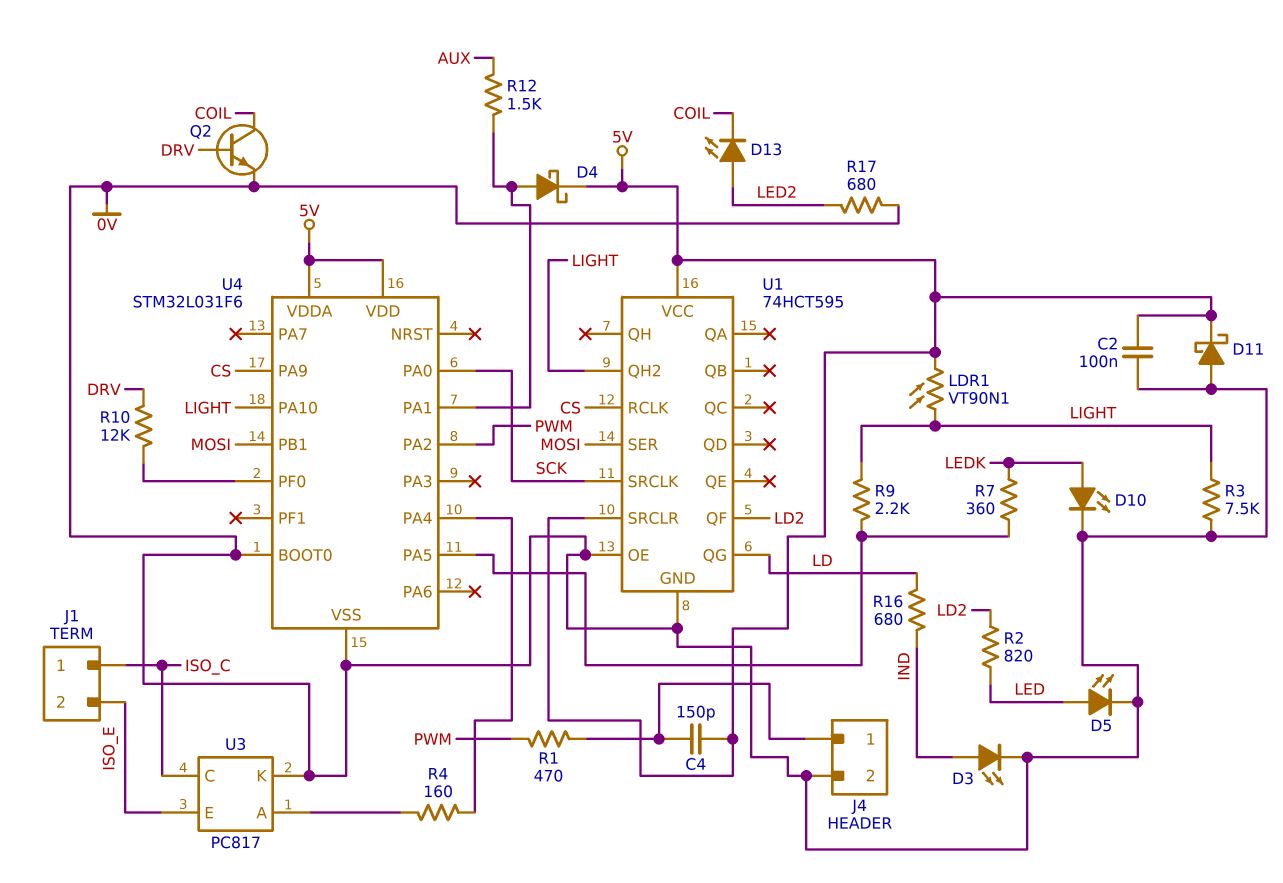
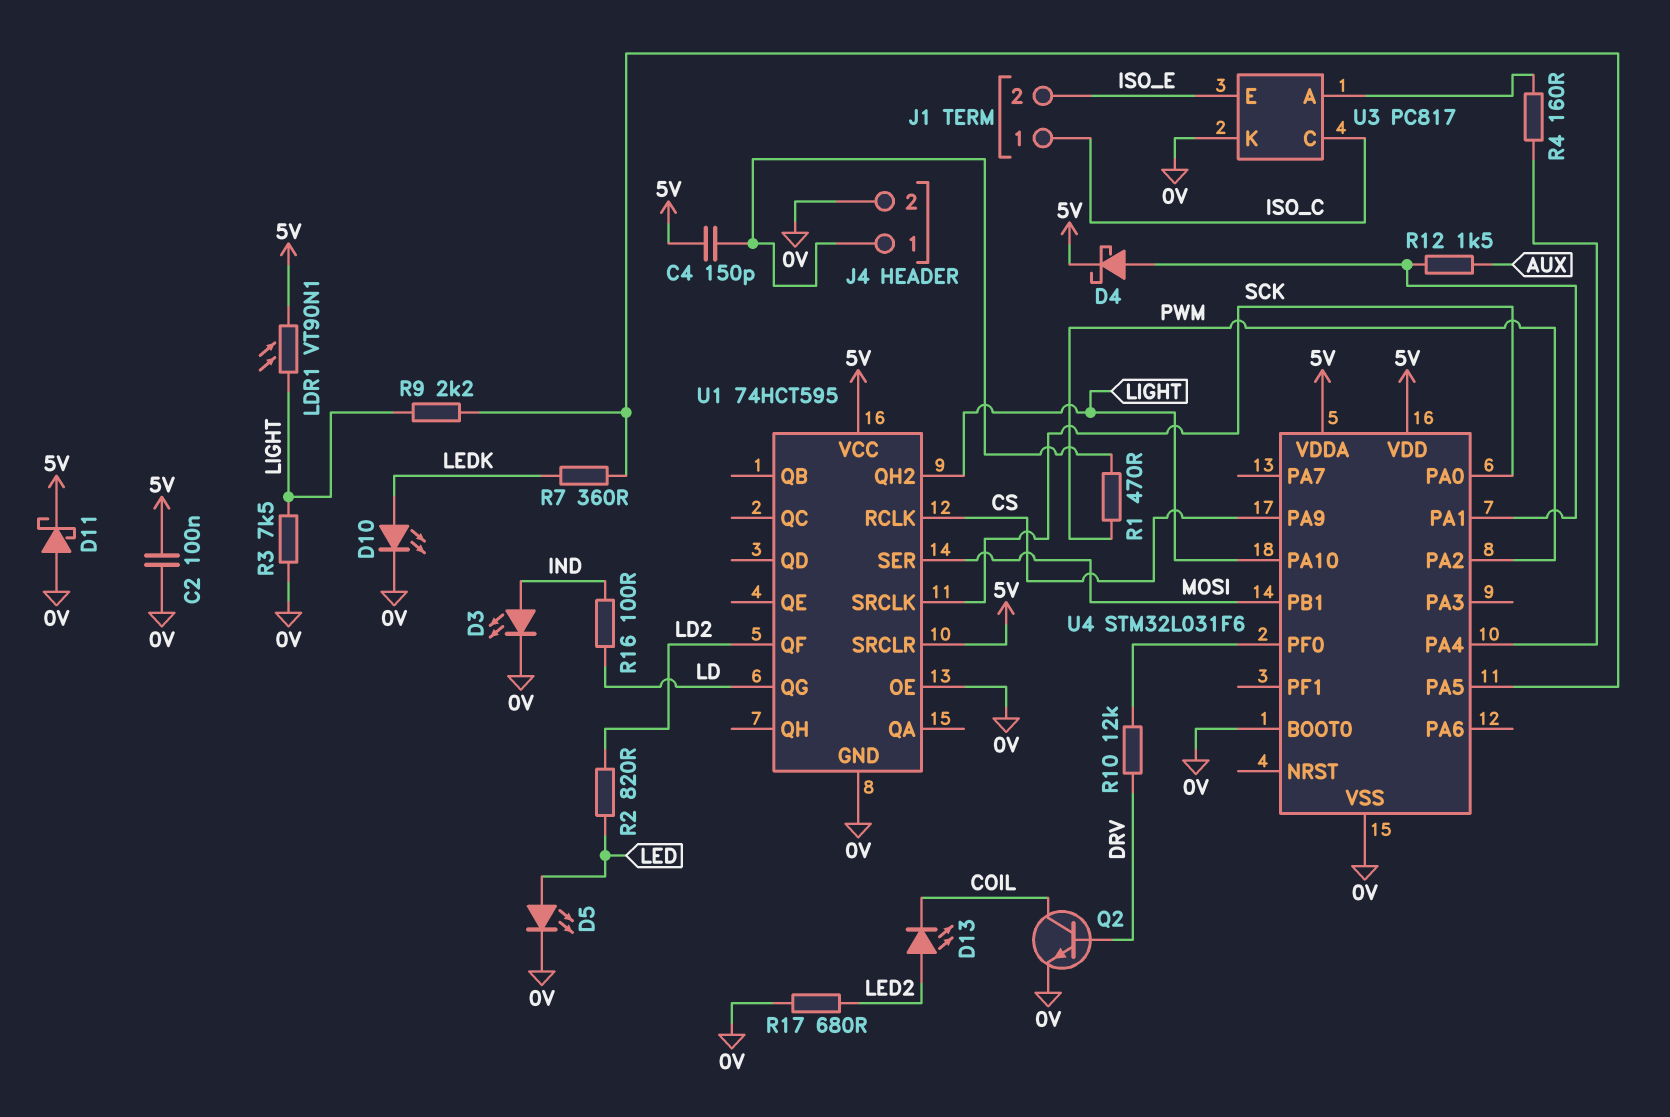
R16: 680 (IND, LD) -> 100 (IND, LD)

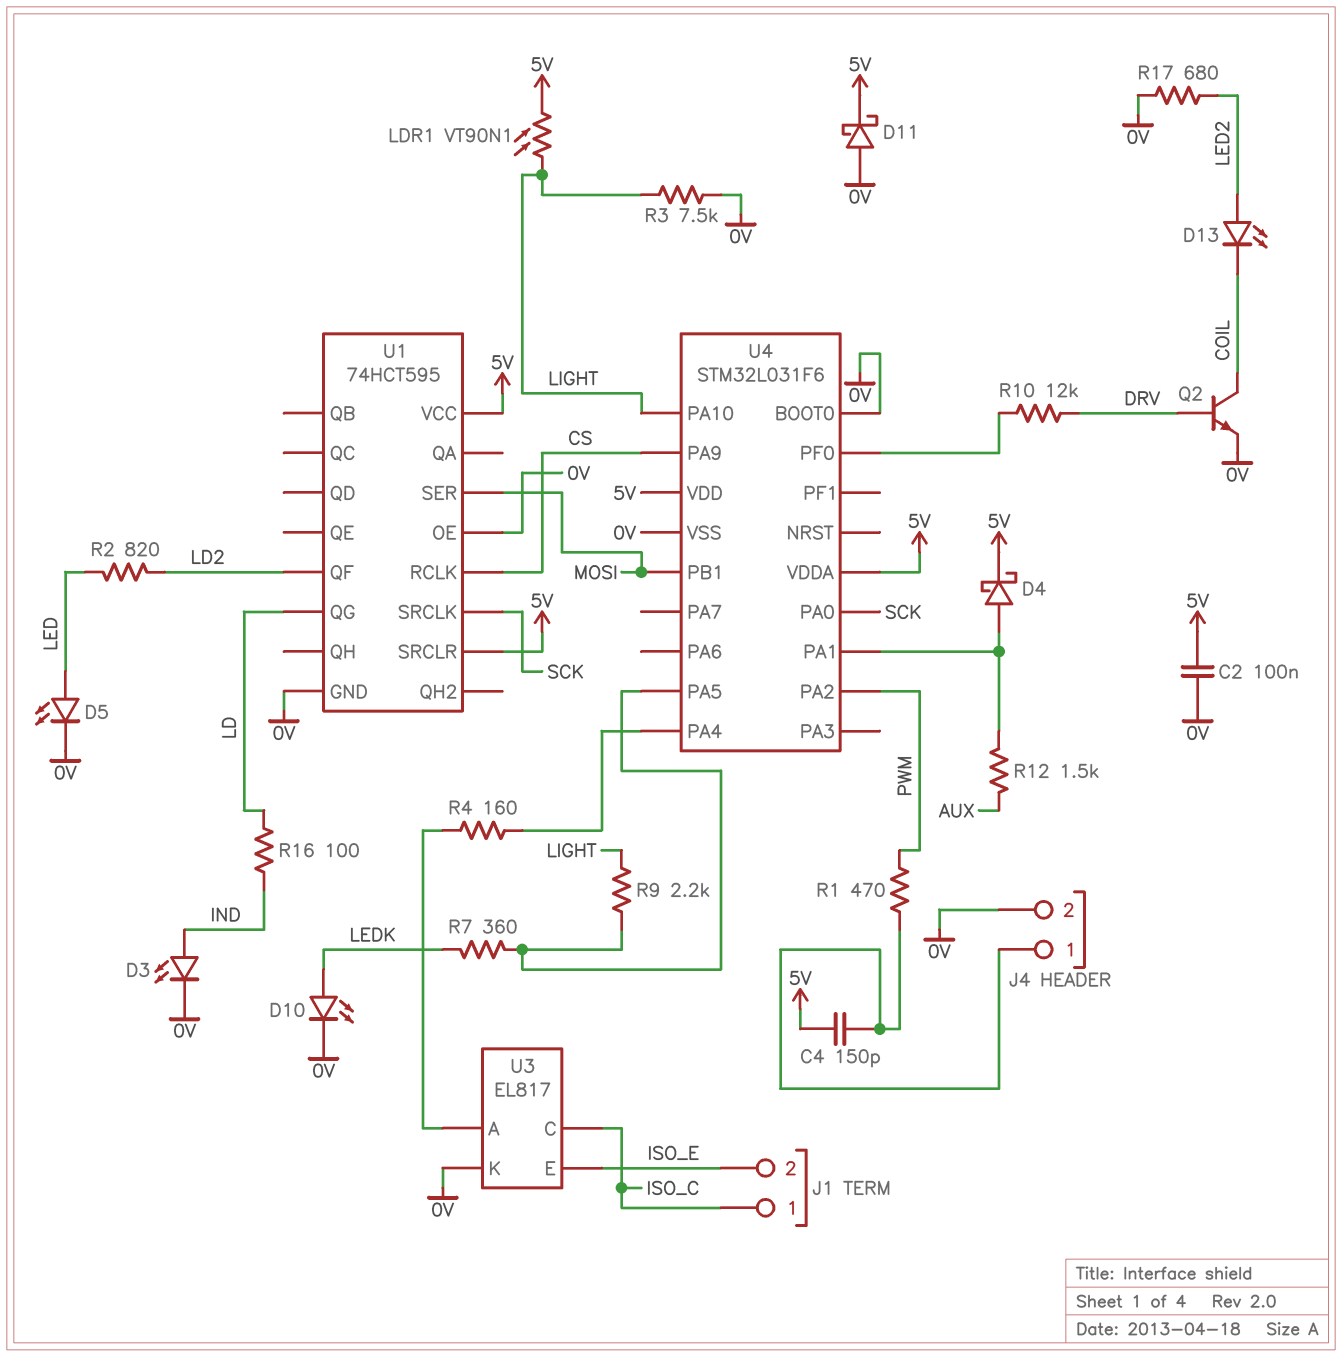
U1 pin QH2: LIGHT -> none
U3: PC817 -> EL817

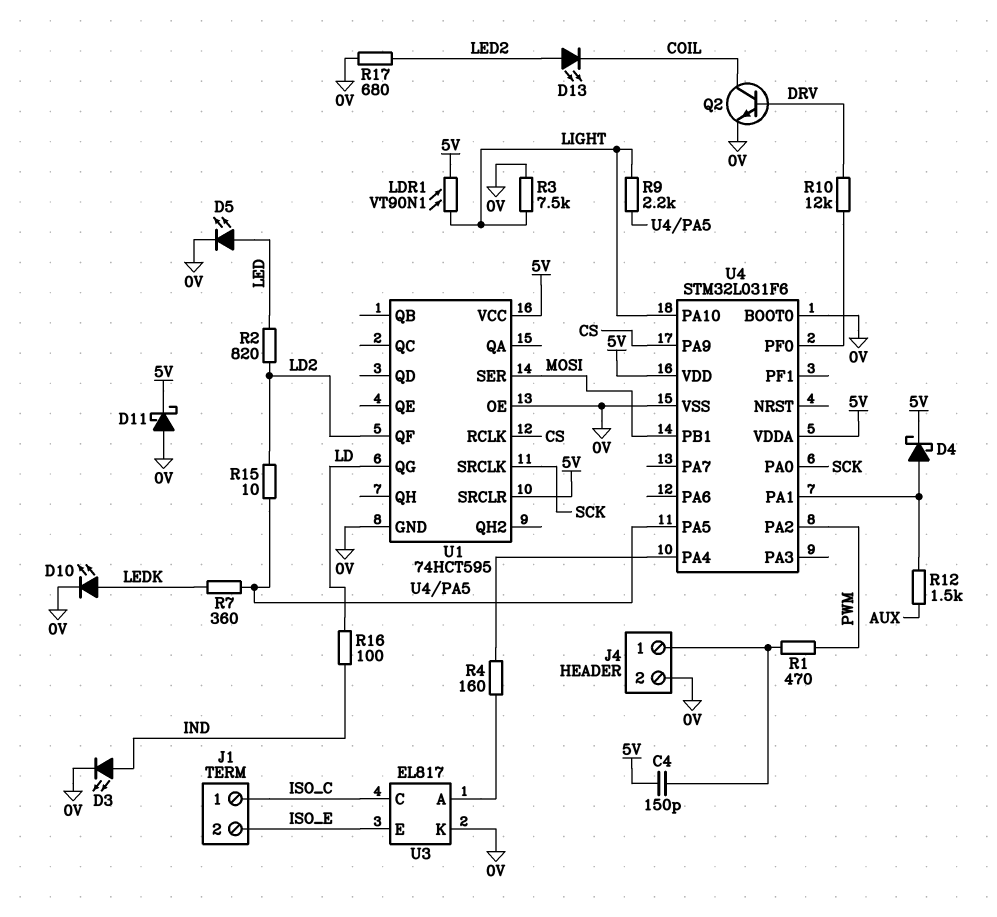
C2: 100nF (0V, 5V) -> none
R15: none -> 10 (LD2, U4/PA5)

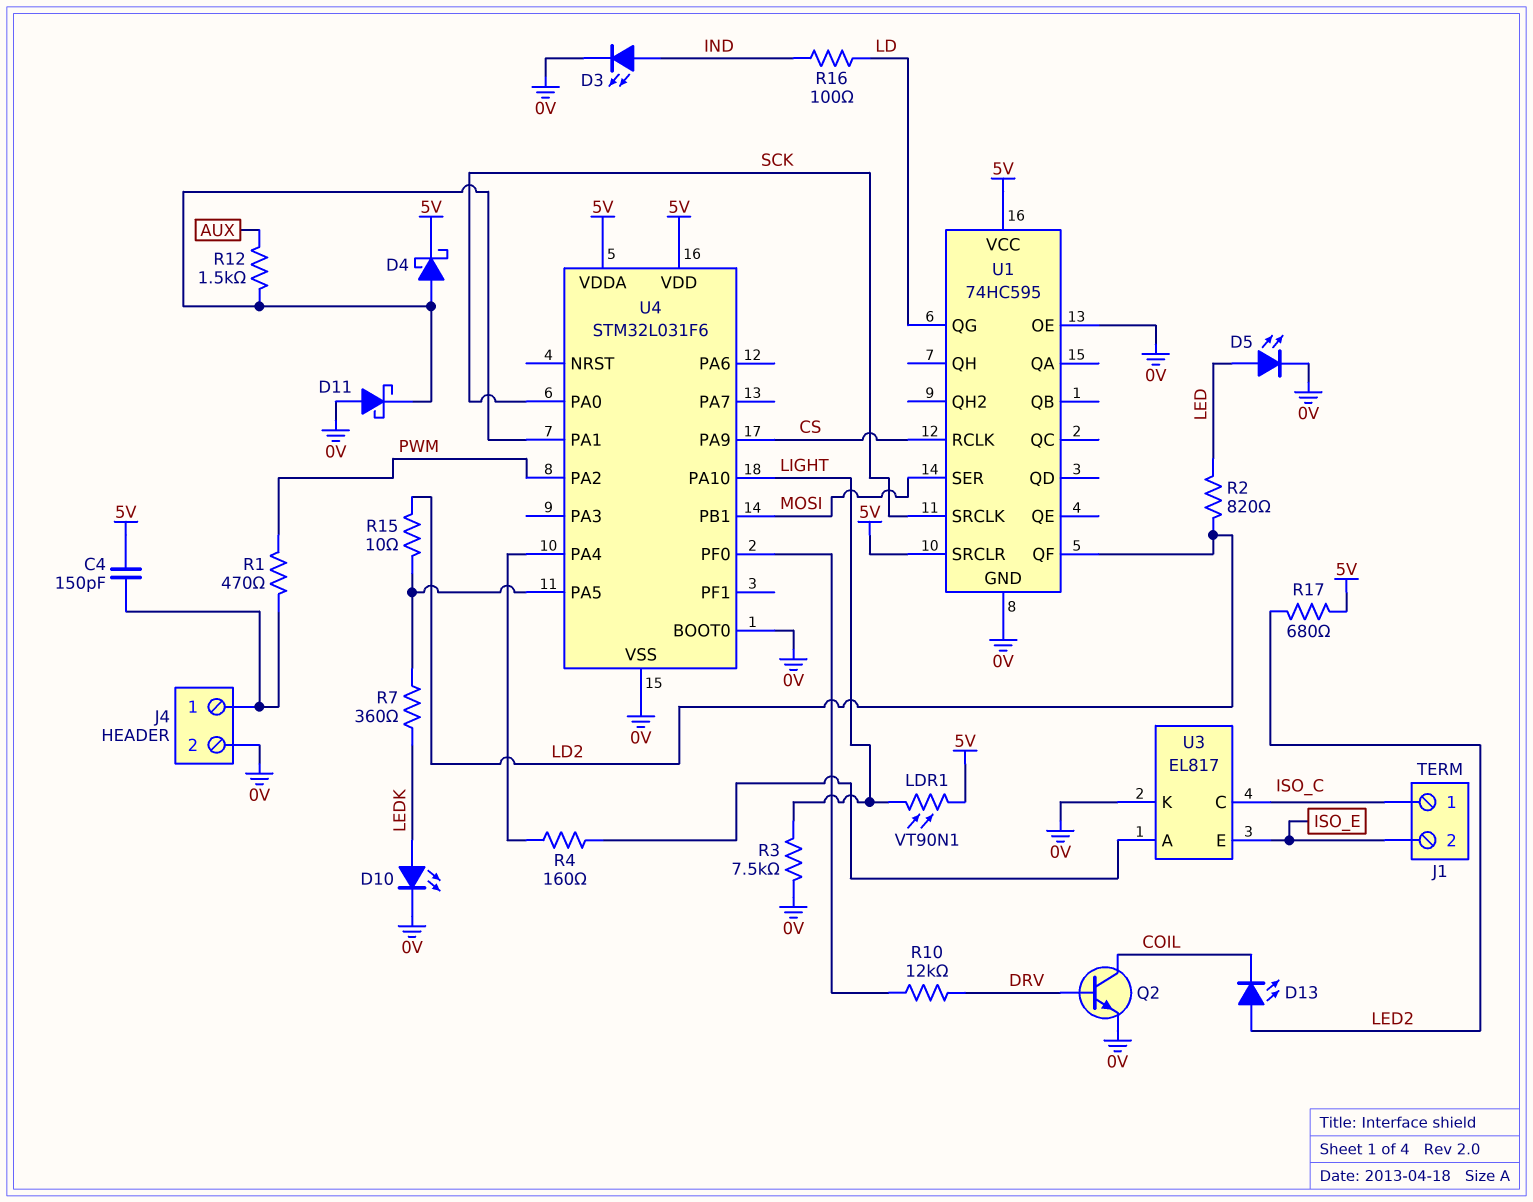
D11: schottky (A 0V, K 5V) -> schottky (A 0V, K U4/PA1)
R9: 2.2k (LIGHT, U4/PA5) -> none
R17: 680 (0V, LED2) -> 680 (5V, LED2)
U1: 74HCT595 -> 74HC595

